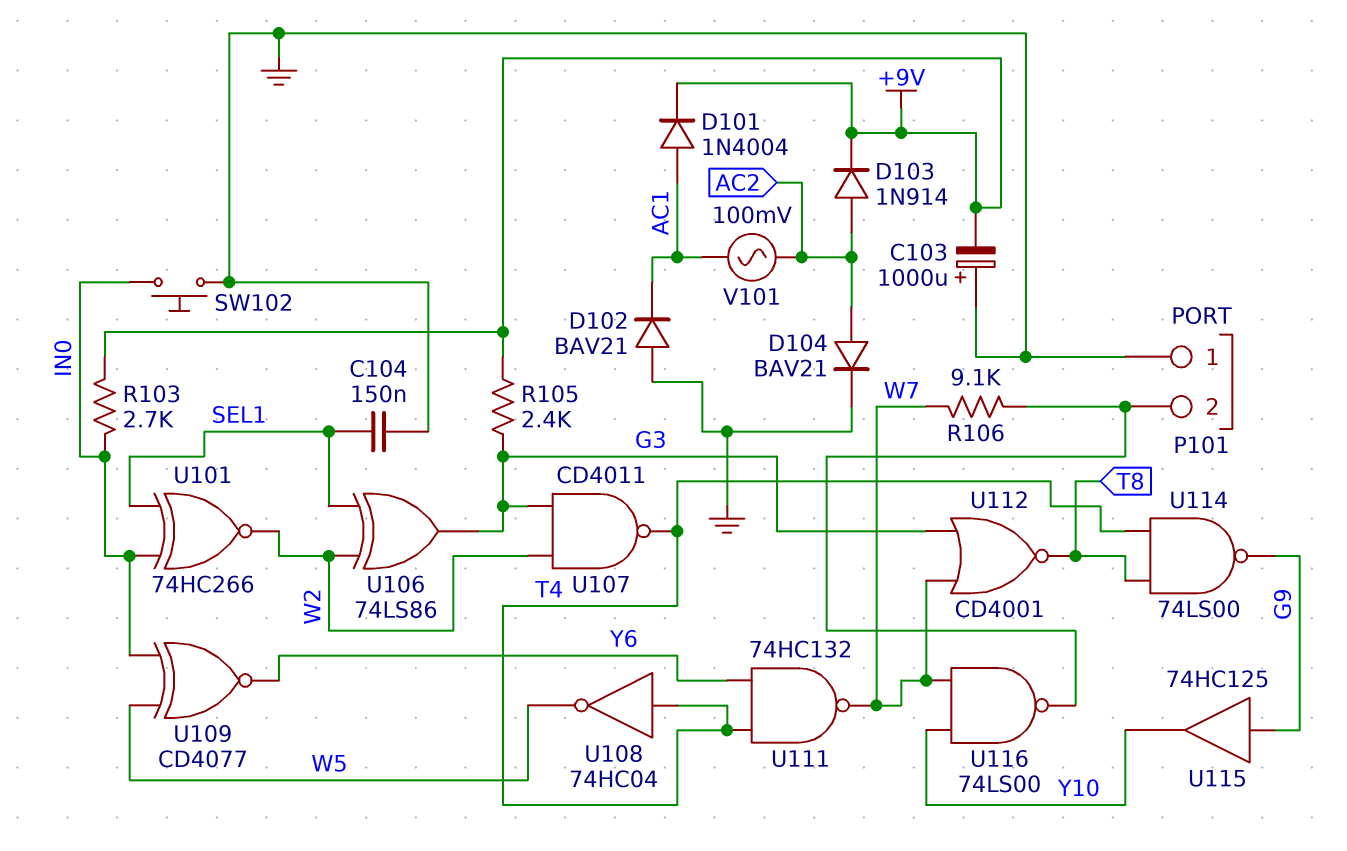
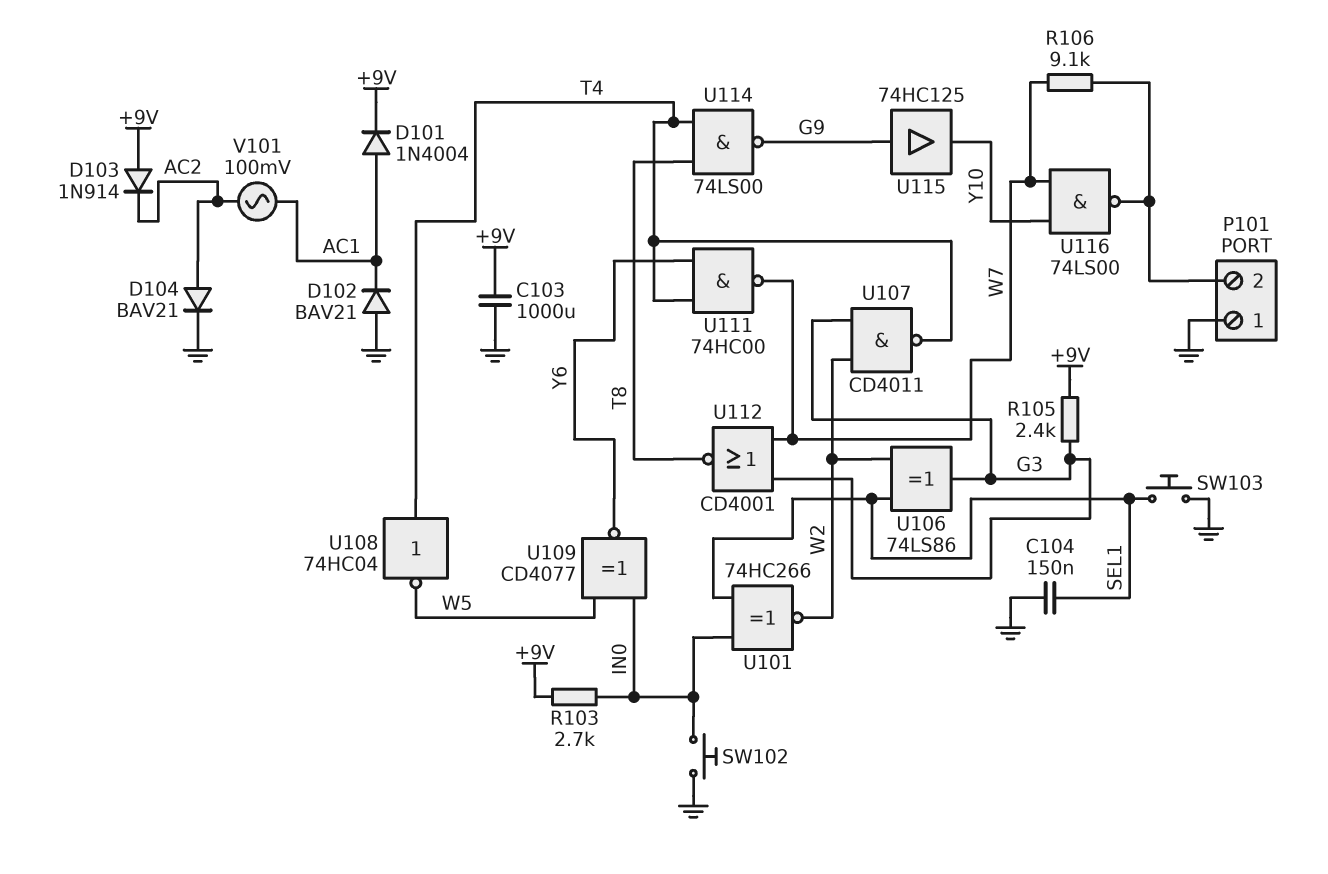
C103: 1000uF (plus GND, minus +9V) -> 1000uF (+9V, GND)
D103: diode 1N914 (A AC2, K +9V) -> diode 1N914 (A +9V, K AC2)
SW103: none -> button (GND, SEL1)
U111: NAND 74HC132 (in T4, in Y6, out W7) -> NAND 74HC00 (in T4, in Y6, out W7)

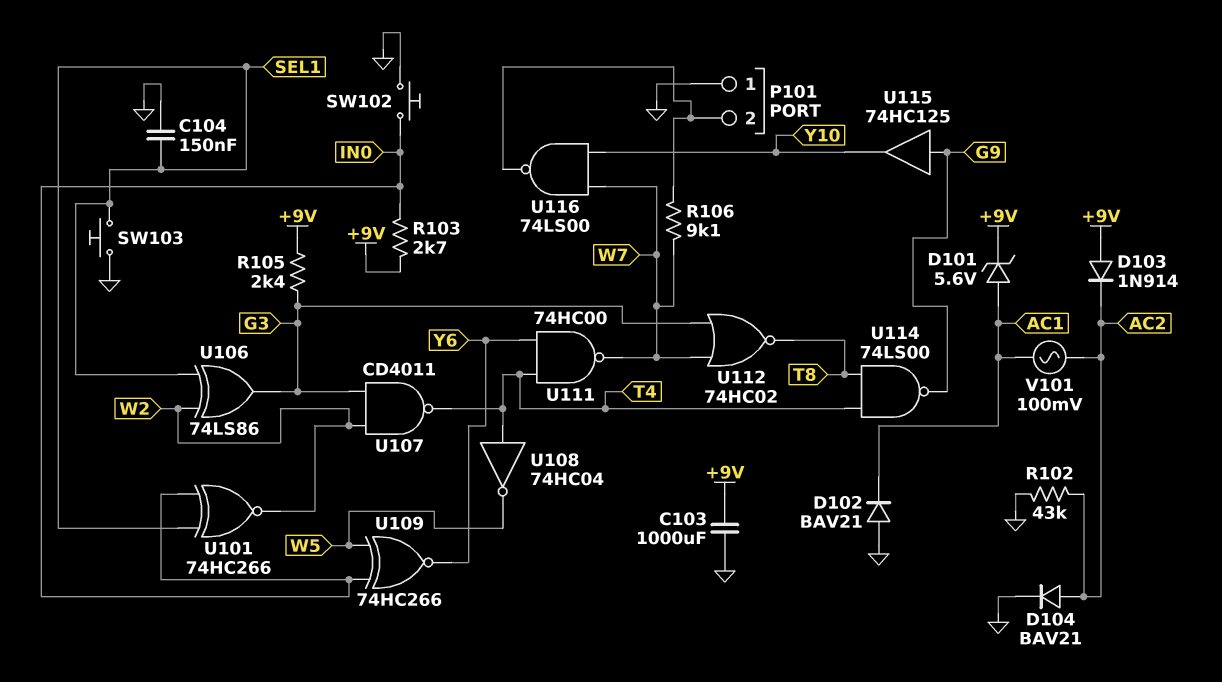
D101: diode 1N4004 (A AC1, K +9V) -> zener 5.6V (A AC1, K +9V)
R102: none -> 43k (AC2, GND)
U109: XNOR CD4077 (in IN0, in W5, out Y6) -> XNOR 74HC266 (in IN0, in W5, out Y6)
U112: NOR CD4001 (in G3, in W7, out T8) -> NOR 74HC02 (in G3, in W7, out T8)

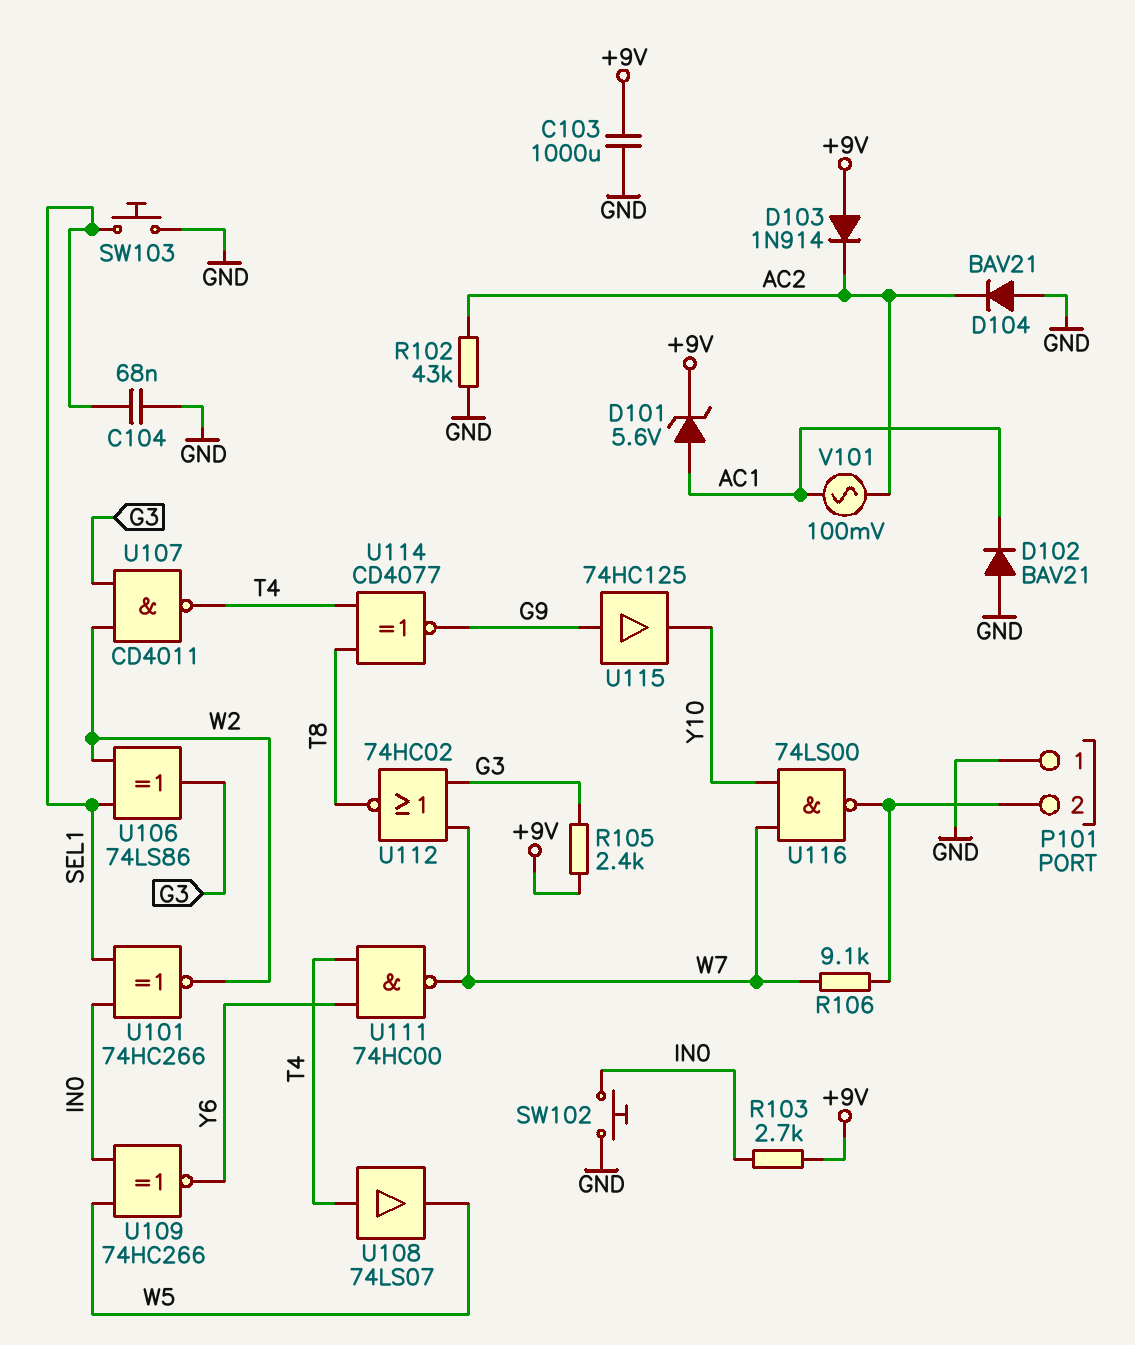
C104: 150nF (GND, SEL1) -> 68nF (GND, SEL1)
D104: diode BAV21 (A AC2, K GND) -> diode BAV21 (A GND, K AC2)
U108: NOT 74HC04 (in T4, out W5) -> buffer 74LS07 (in T4, out W5)
U114: NAND 74LS00 (in T4, in T8, out G9) -> XNOR CD4077 (in T4, in T8, out G9)

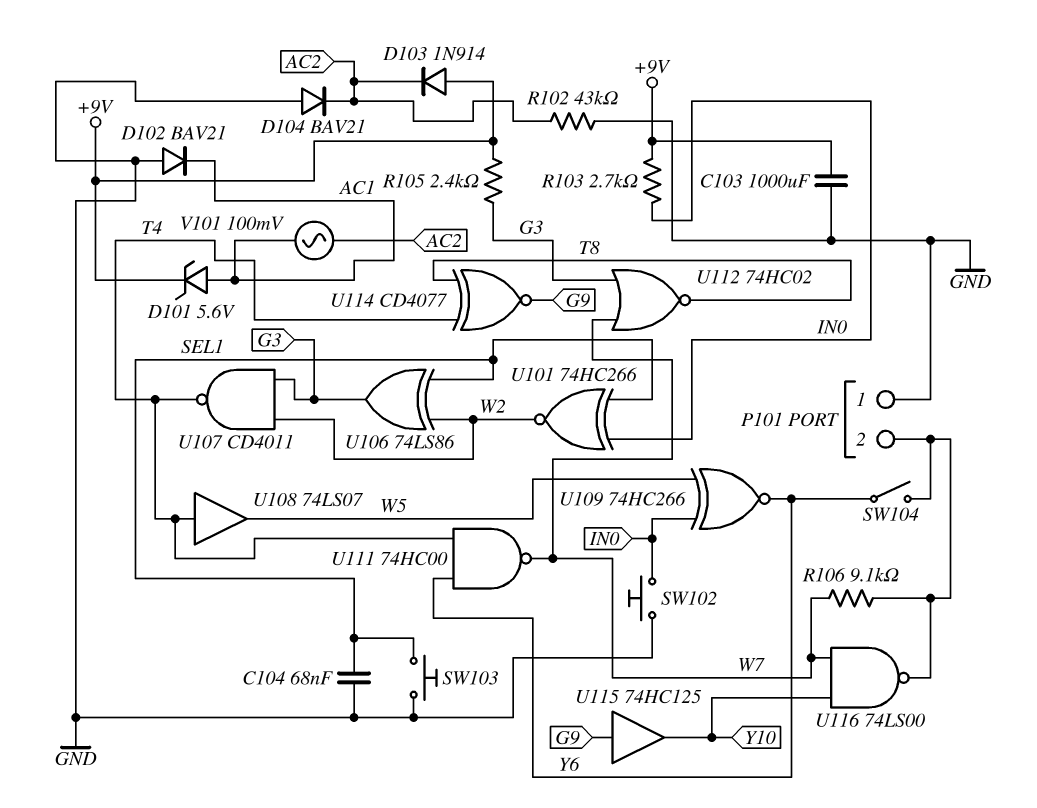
SW104: none -> switch (P101/2, Y6)

